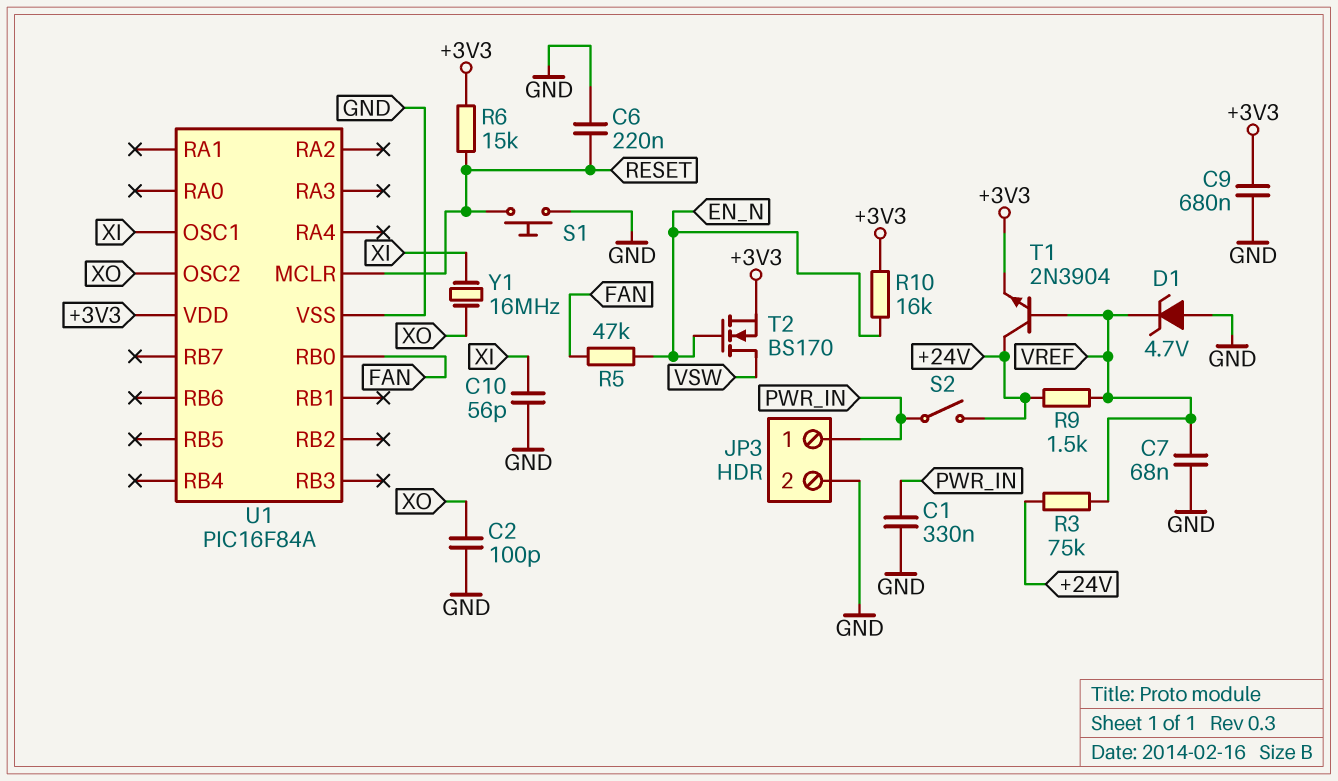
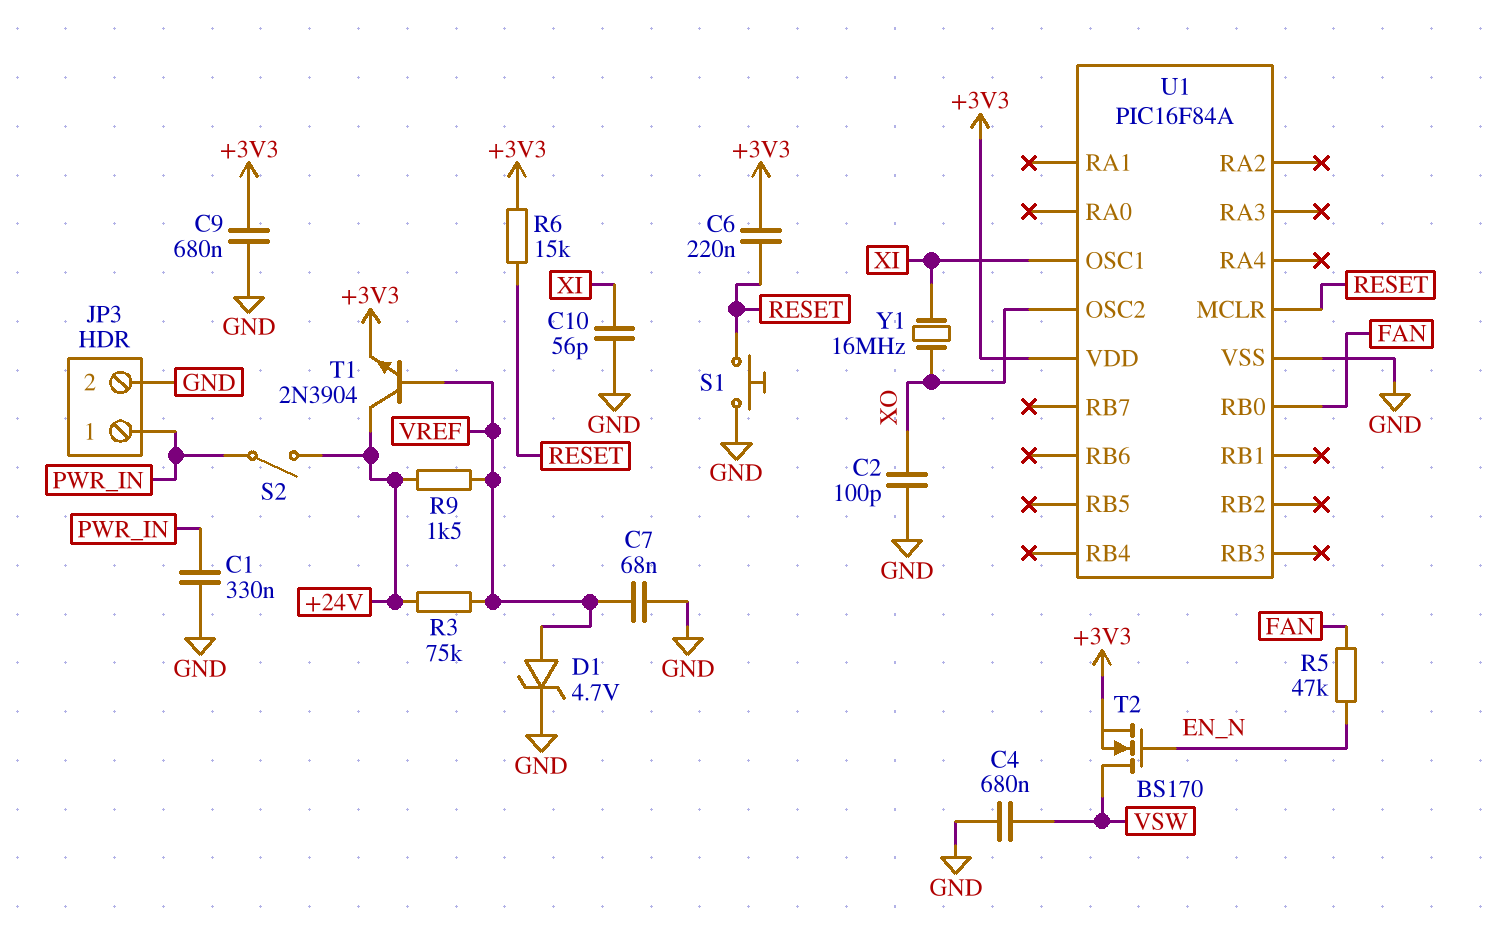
C4: none -> 680nF (GND, VSW)
C6: 220nF (GND, RESET) -> 220nF (+3V3, RESET)
D1: zener 4.7V (A GND, K VREF) -> zener 4.7V (A VREF, K GND)
R10: 16k (+3V3, EN_N) -> none

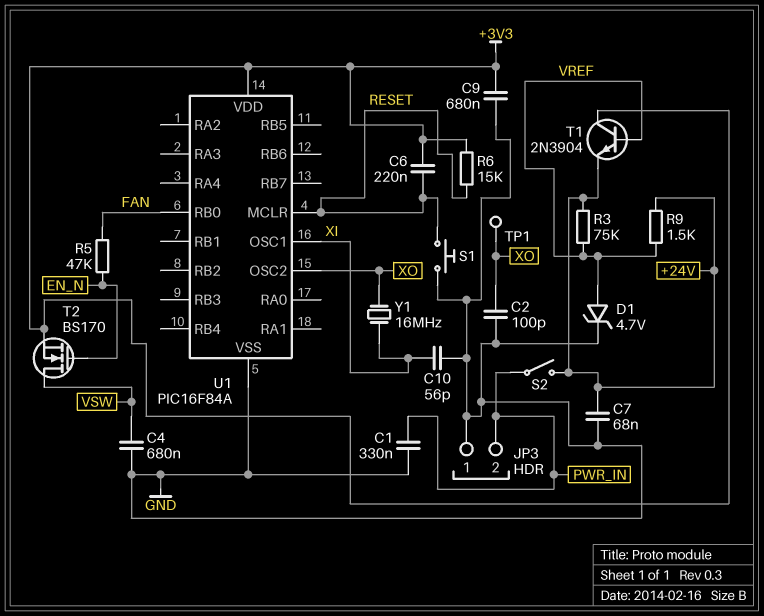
C7: 68nF (GND, VREF) -> 68nF (+24V, GND)
JP3 pin 1: PWR_IN -> GND
JP3 pin 2: GND -> PWR_IN
T1: NPN 2N3904 (B VREF, C +24V, E +3V3) -> NPN 2N3904 (B VREF, C +3V3, E +24V)
TP1: none -> test point (XO)

